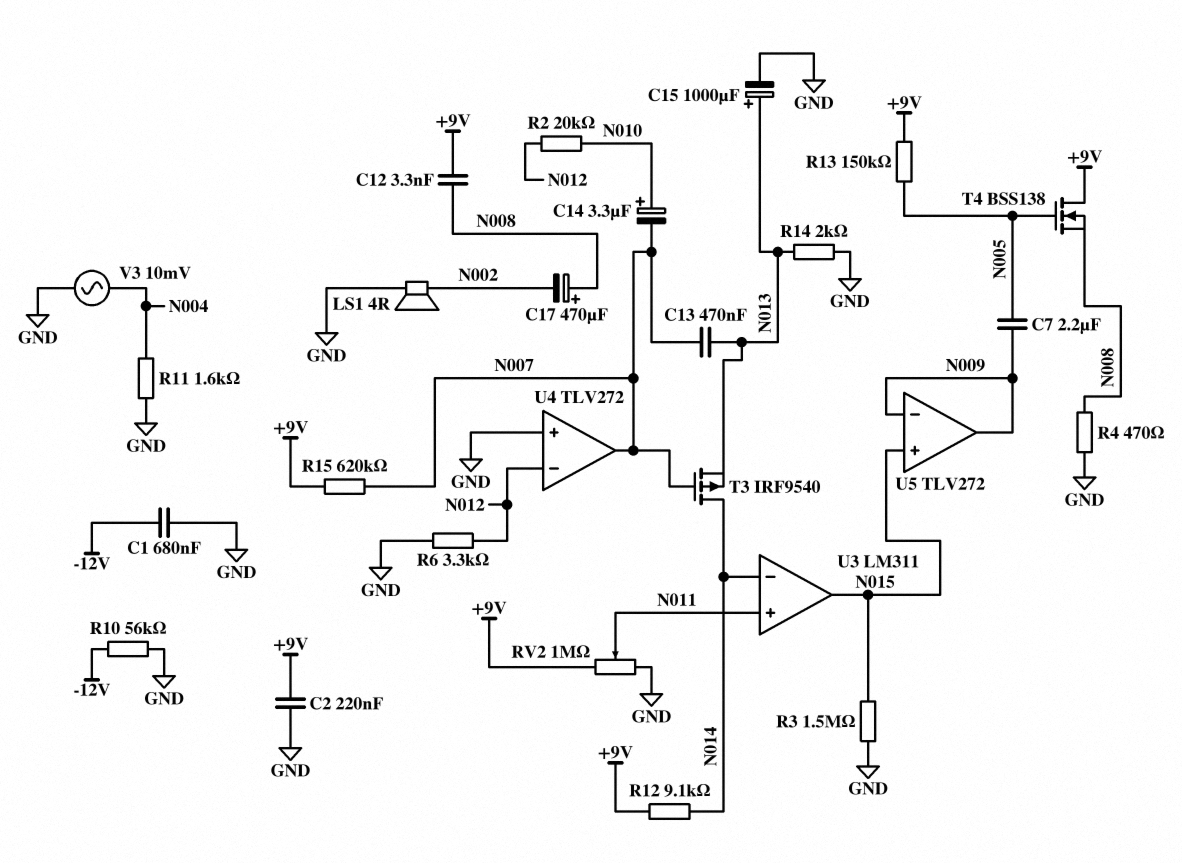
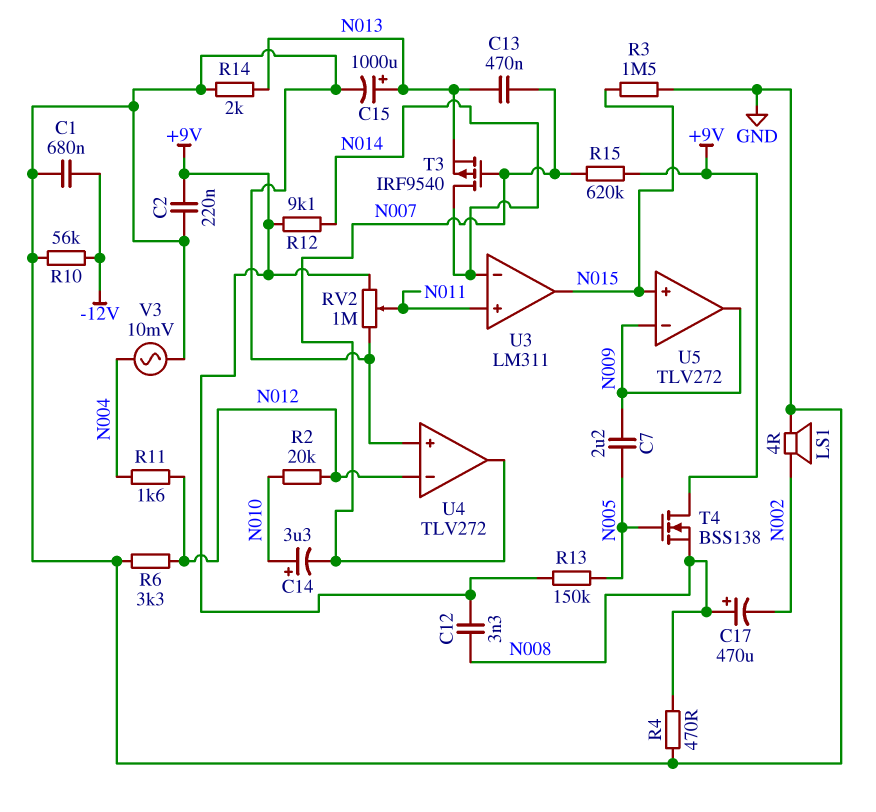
R11: 1.6k (GND, N004) -> 1.6k (N004, N012)

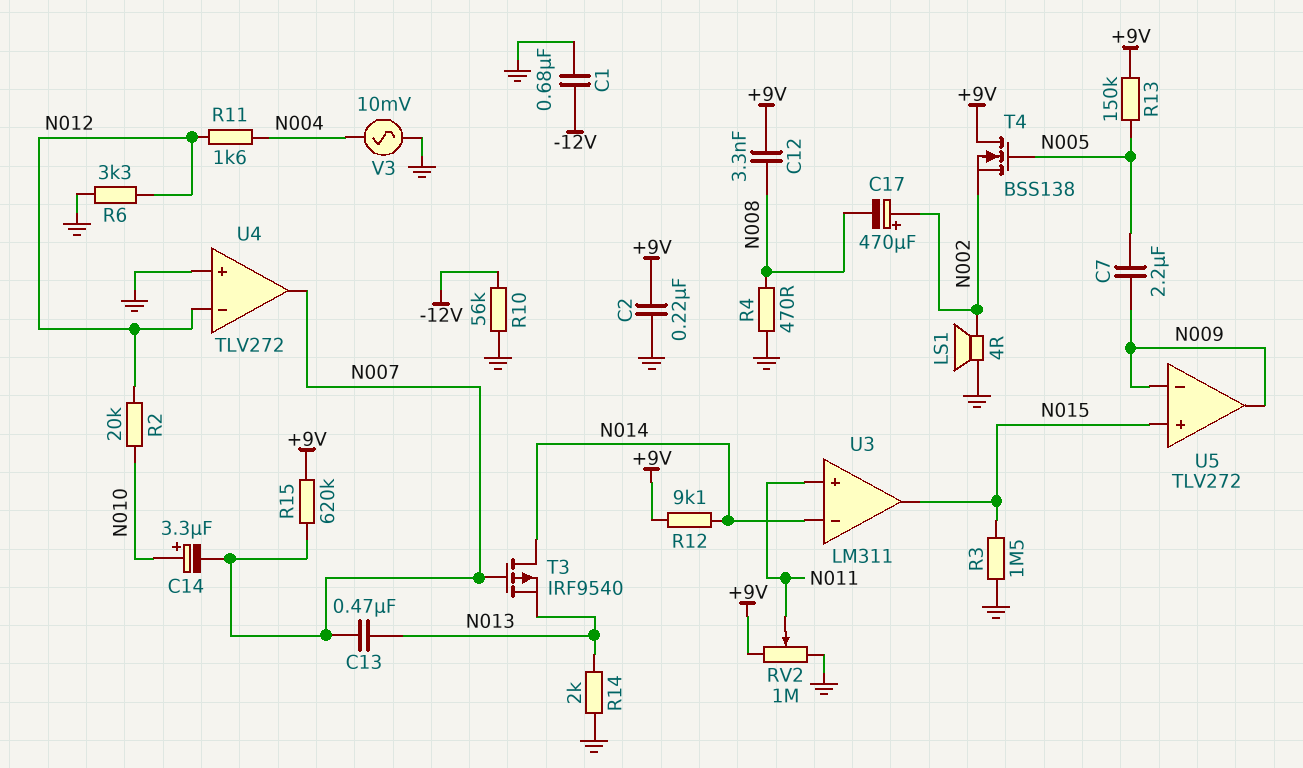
C15: 1000uF (plus N013, minus GND) -> none
C17: 470uF (plus N008, minus N002) -> 470uF (plus N002, minus N008)
T4: NMOS BSS138 (G N005, D +9V, S N008) -> NMOS BSS138 (G N005, D +9V, S N002)

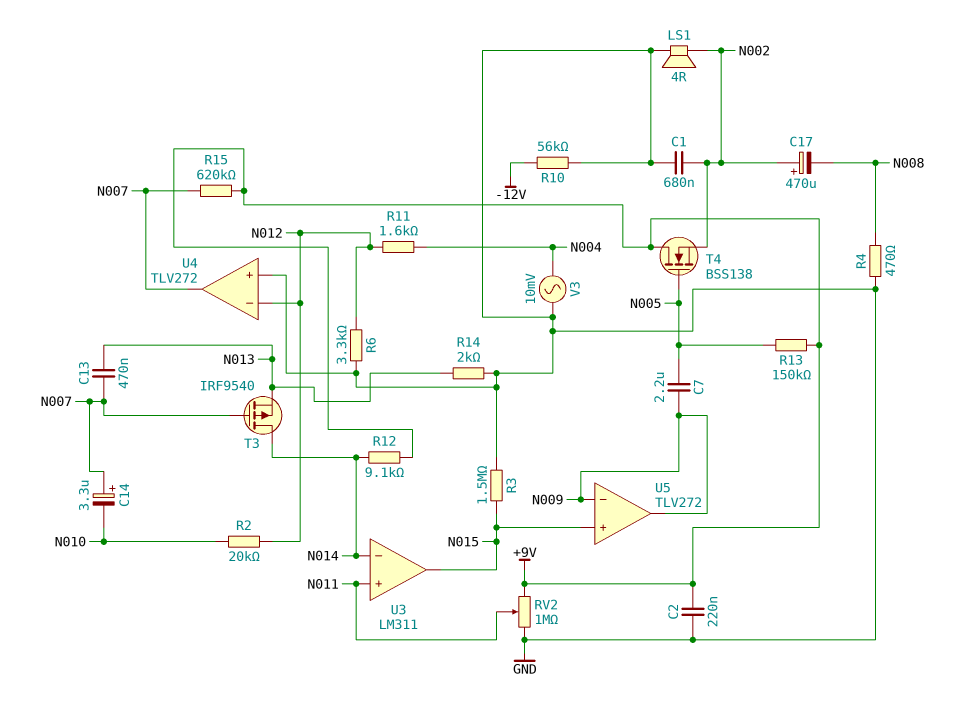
C1: 680nF (-12V, GND) -> 680nF (GND, N002)
C12: 3.3nF (+9V, N008) -> none
C14: 3.3uF (plus N010, minus N007) -> 3.3uF (plus N007, minus N010)

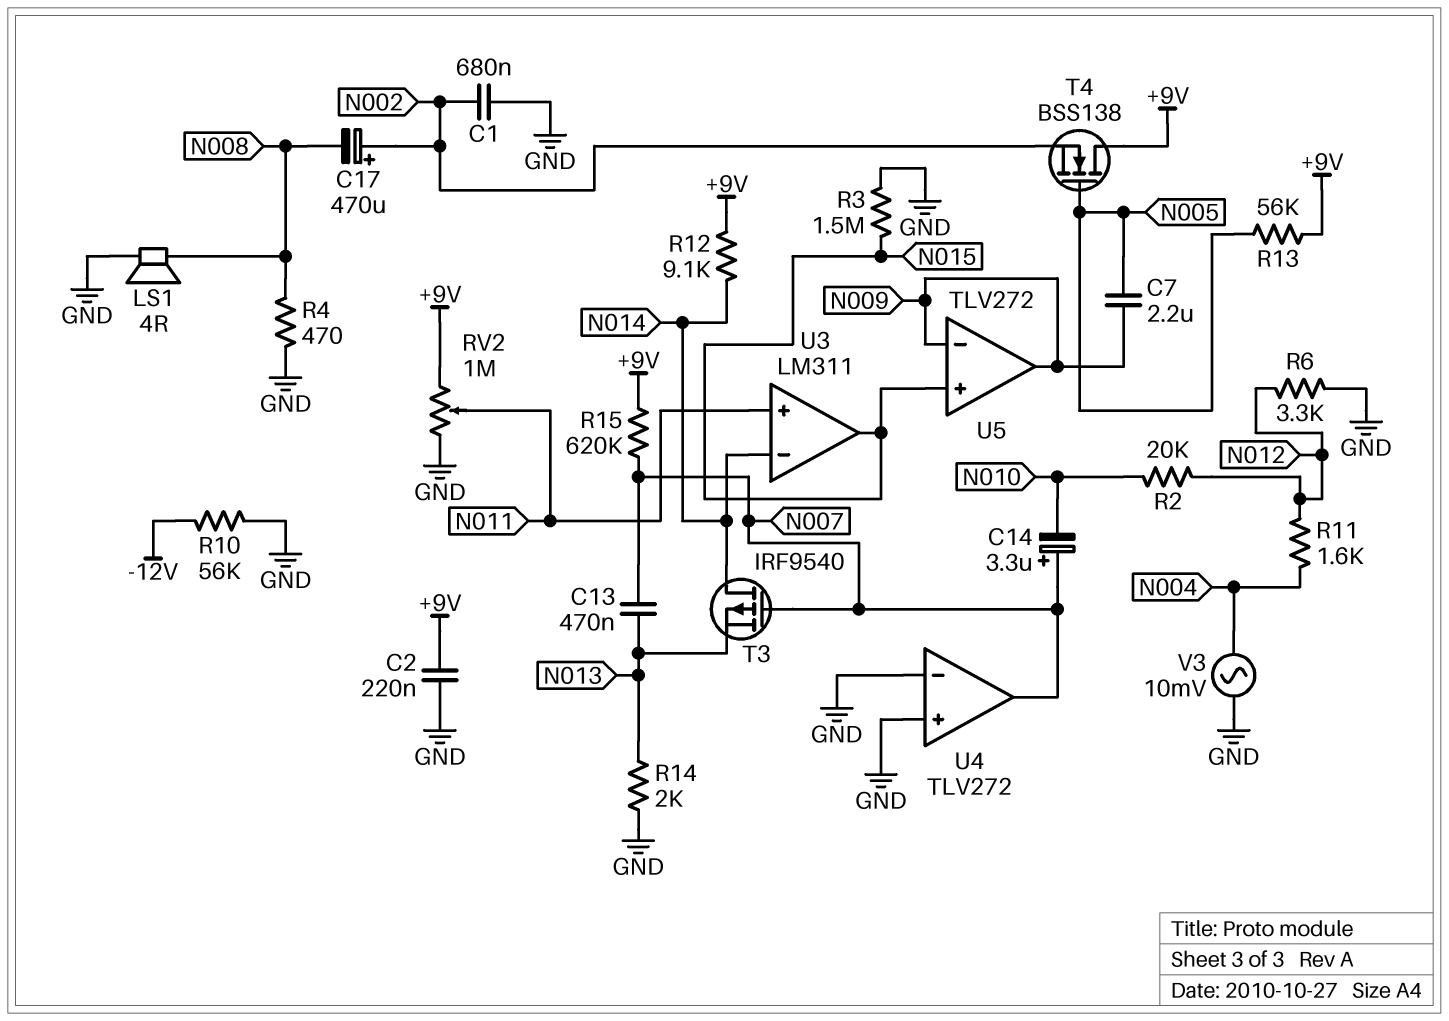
LS1: speaker 4R (GND, N002) -> speaker 4R (GND, N008)
R13: 150k (+9V, N005) -> 56k (+9V, N005)
U4 pin in-: N012 -> GND

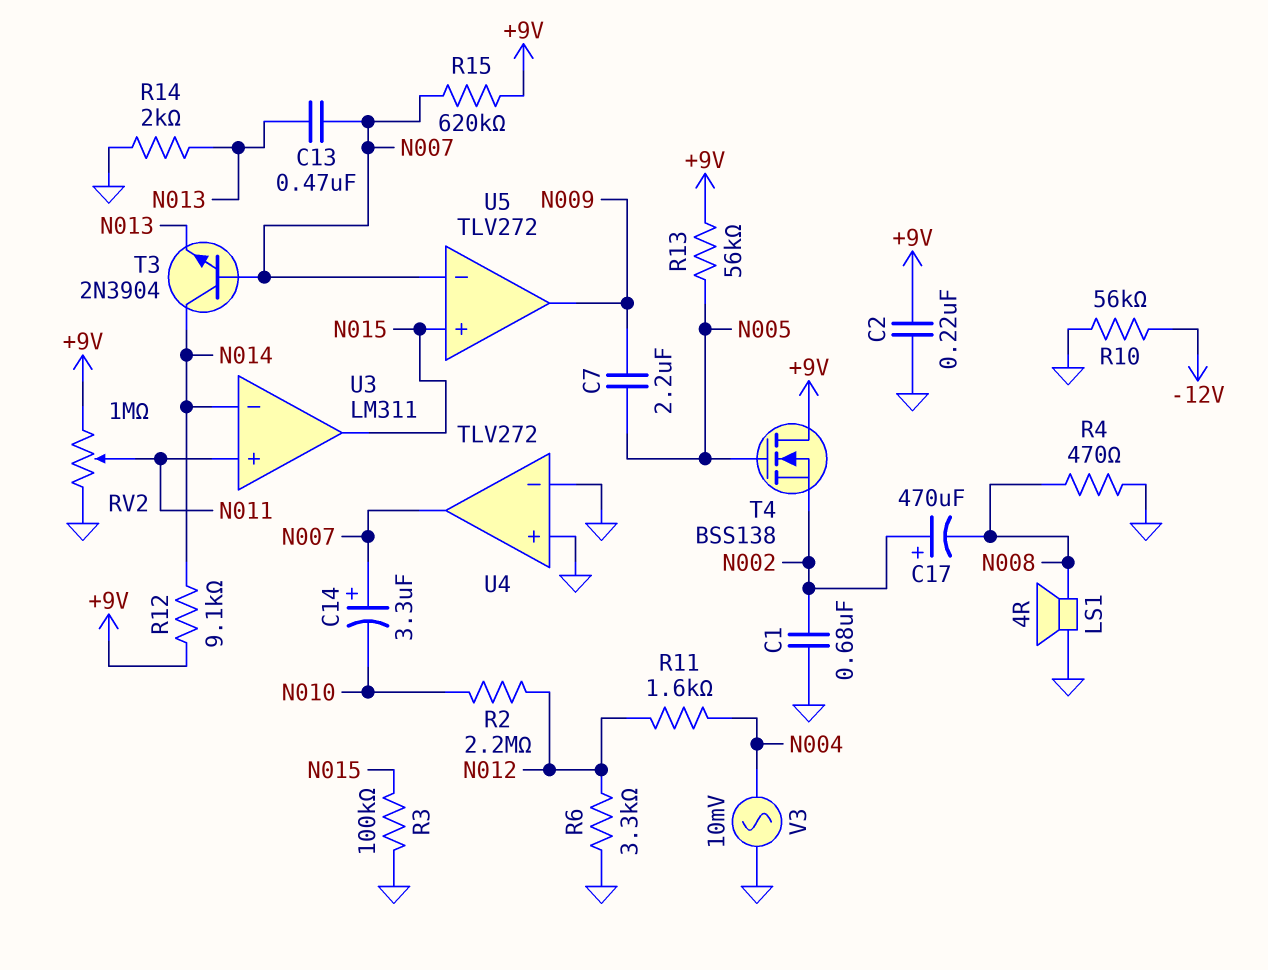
R2: 20k (N010, N012) -> 2.2M (N010, N012)
R3: 1.5M (GND, N015) -> 100k (GND, N015)
T3: PMOS IRF9540 (G N007, D N014, S N013) -> NPN 2N3904 (B N007, C N014, E N013)
U5 pin in-: N009 -> N007

